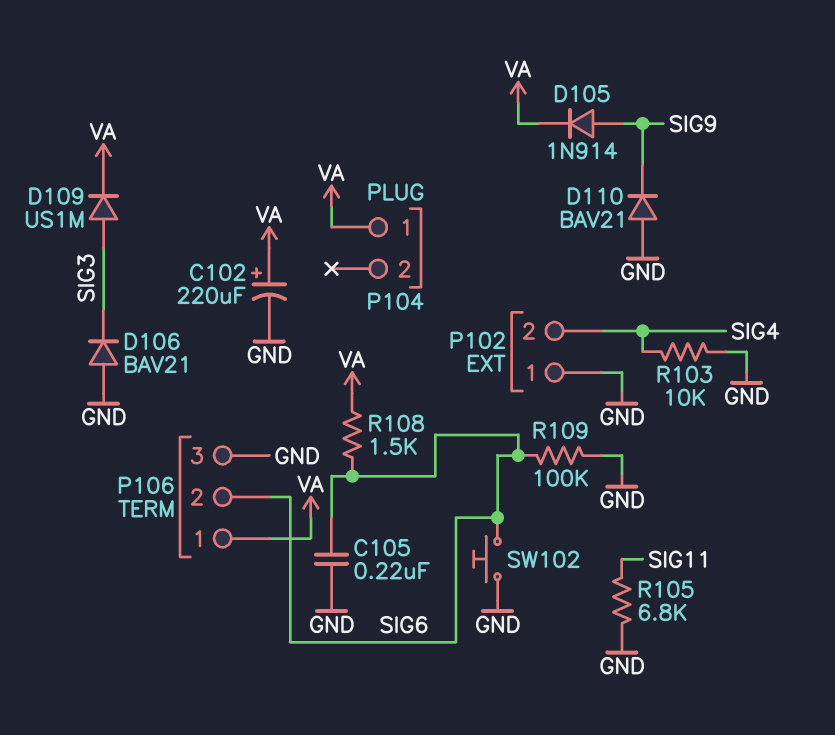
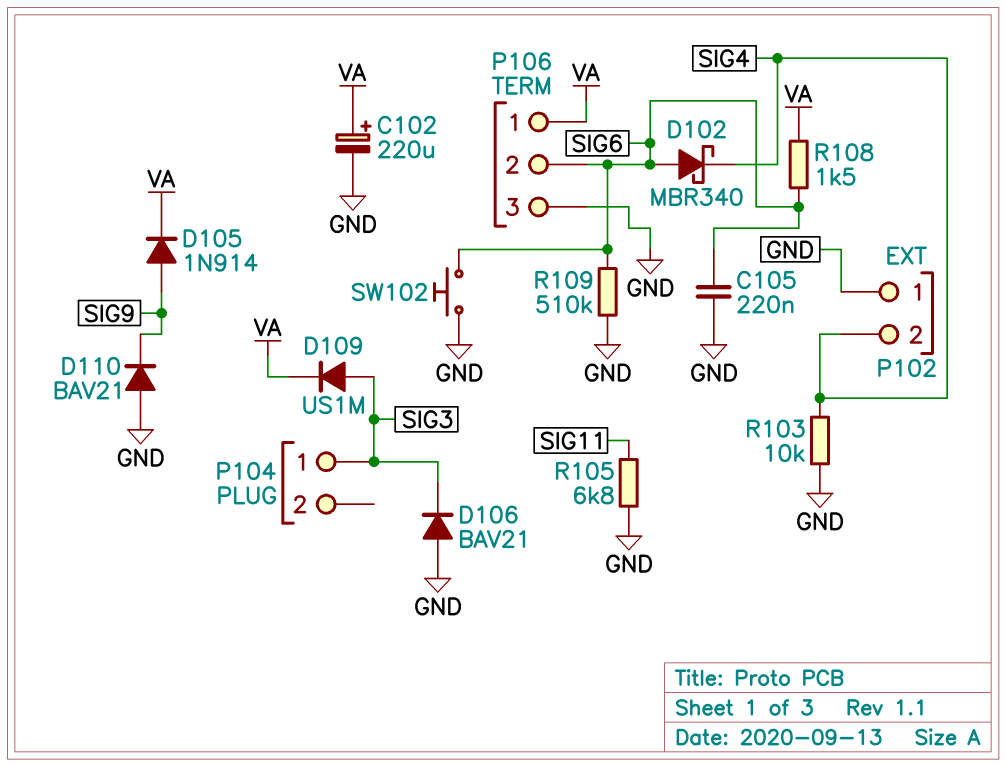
D102: none -> schottky MBR340 (A SIG6, K SIG4)
P104 pin 1: VA -> SIG3
R109: 100k (GND, SIG6) -> 510k (GND, SIG6)

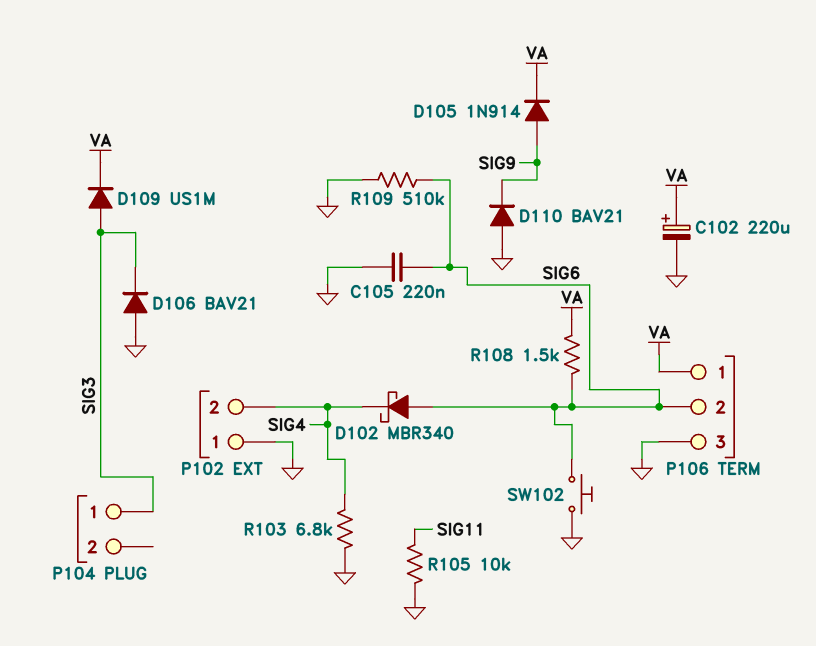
R103: 10k (GND, SIG4) -> 6.8k (GND, SIG4)
R105: 6.8k (GND, SIG11) -> 10k (GND, SIG11)

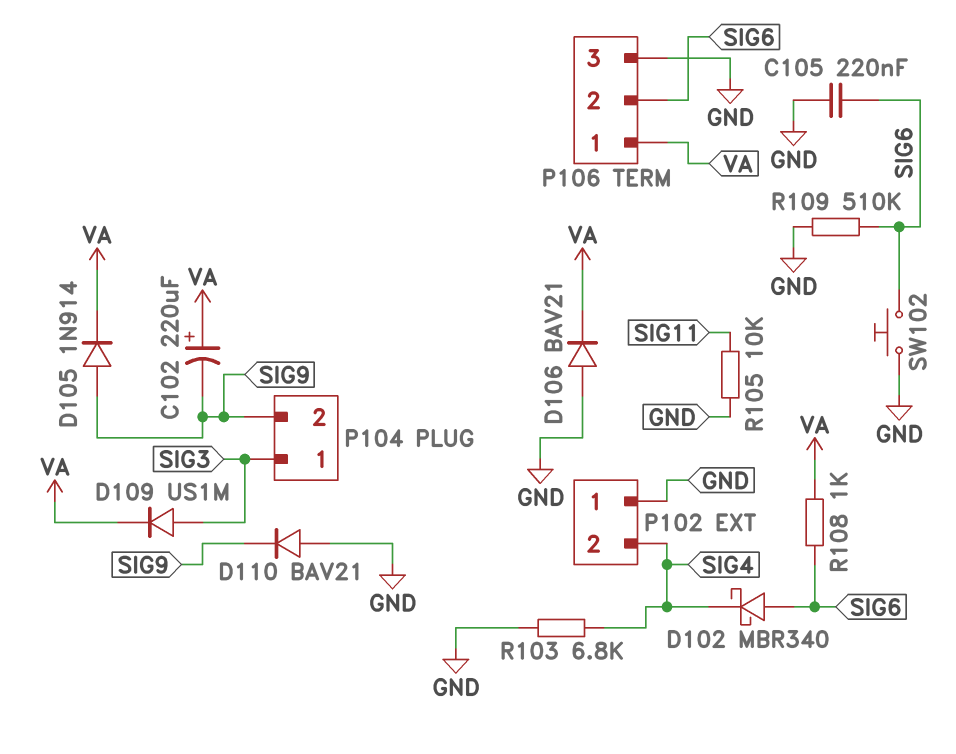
C102: 220uF (plus VA, minus GND) -> 220uF (plus VA, minus SIG9)
D106: diode BAV21 (A GND, K SIG3) -> diode BAV21 (A GND, K VA)
P104 pin 2: none -> SIG9
R108: 1.5k (SIG6, VA) -> 1k (SIG6, VA)

